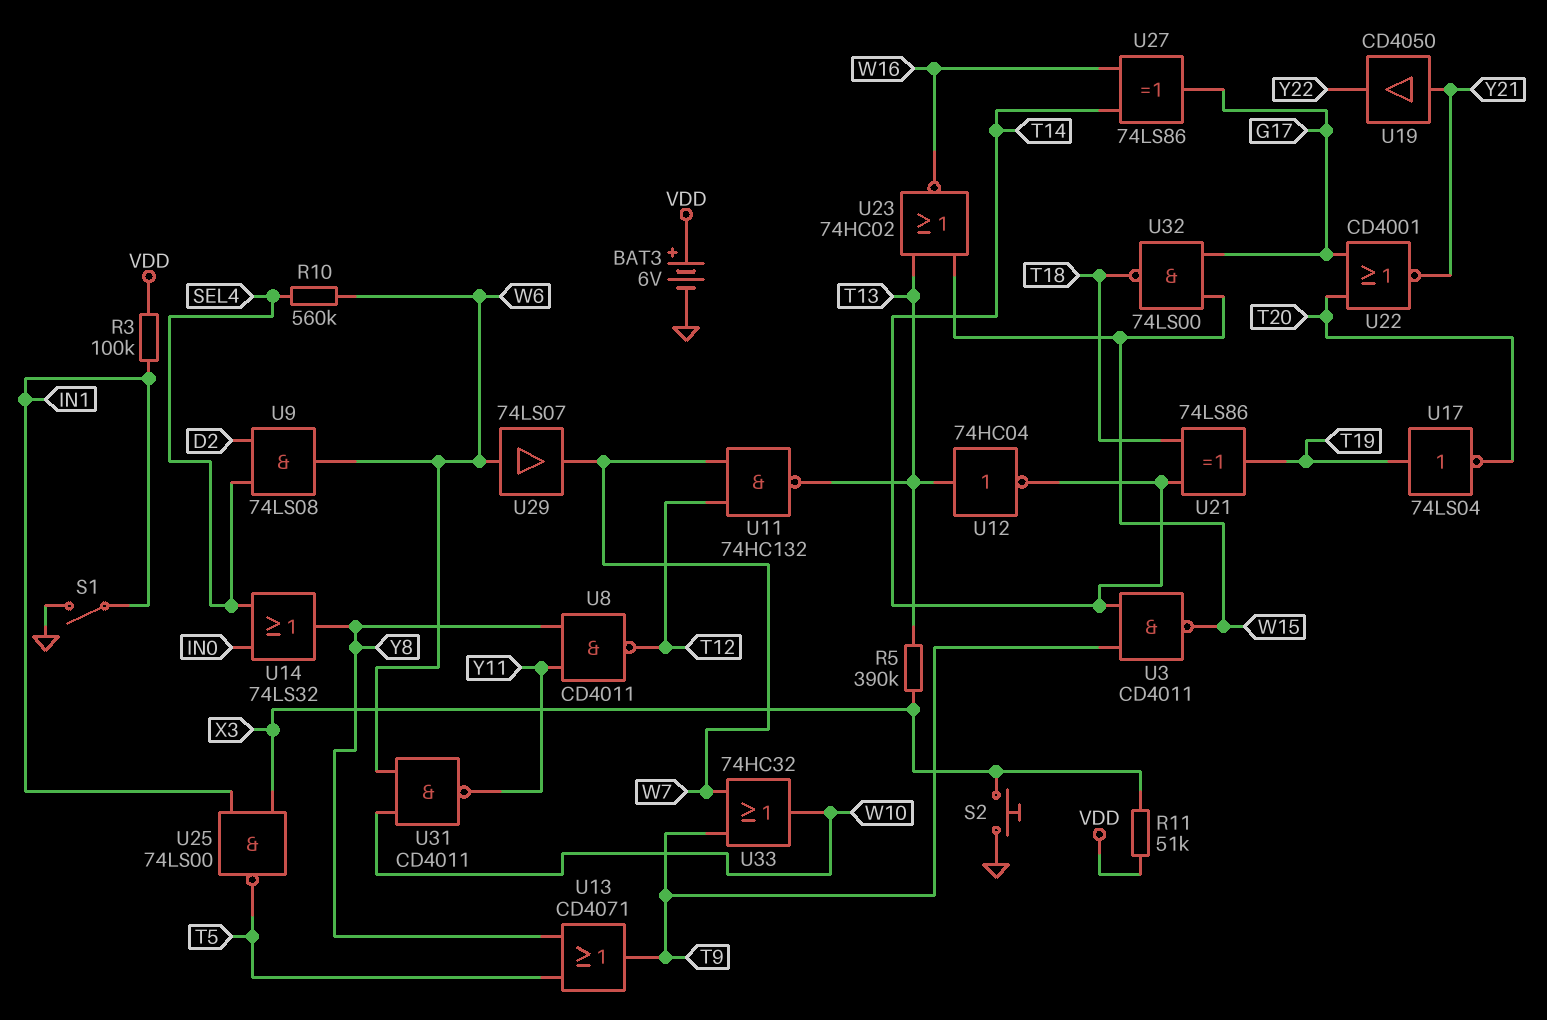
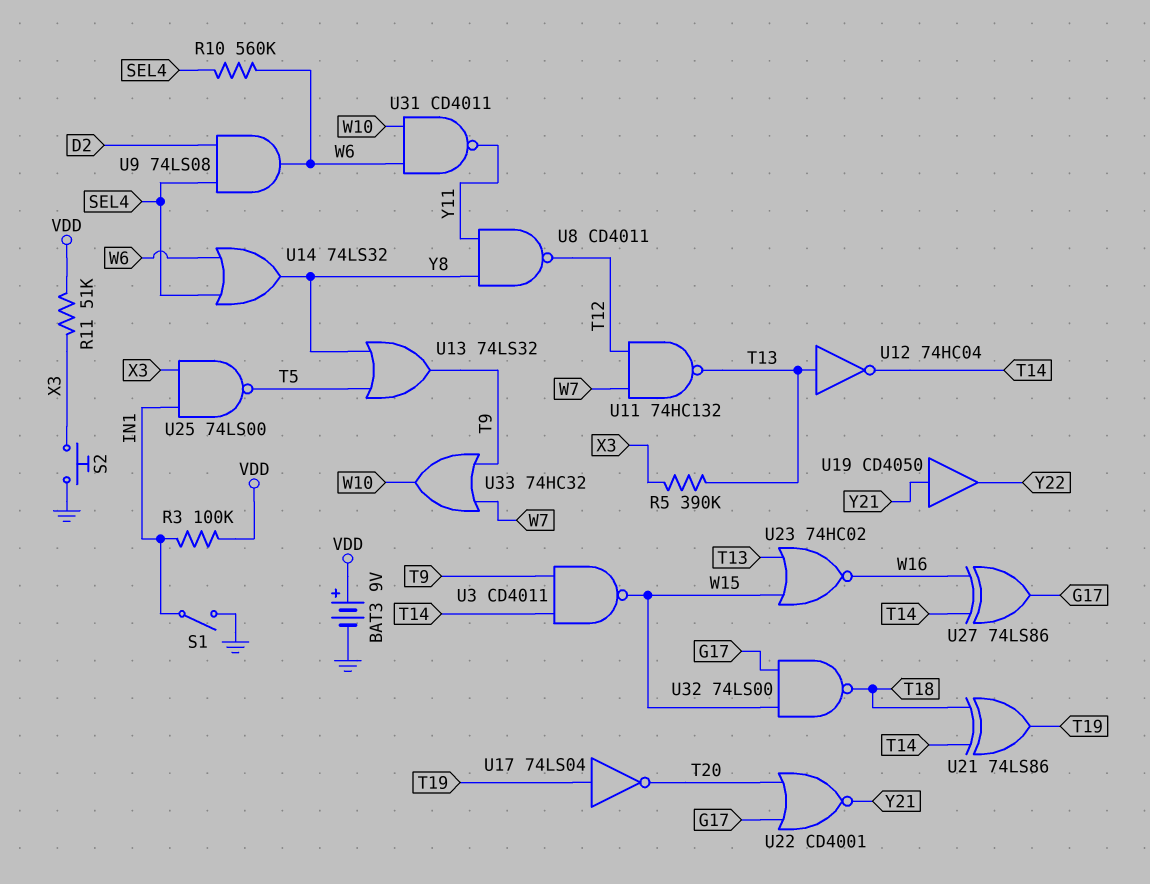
BAT3: 6V (plus VDD, minus GND) -> 9V (plus VDD, minus GND)
U13: OR CD4071 (in T5, in Y8, out T9) -> OR 74LS32 (in T5, in Y8, out T9)
U14: OR 74LS32 (in IN0, in SEL4, out Y8) -> OR 74LS32 (in SEL4, in W6, out Y8)
U29: buffer 74LS07 (in W6, out W7) -> none

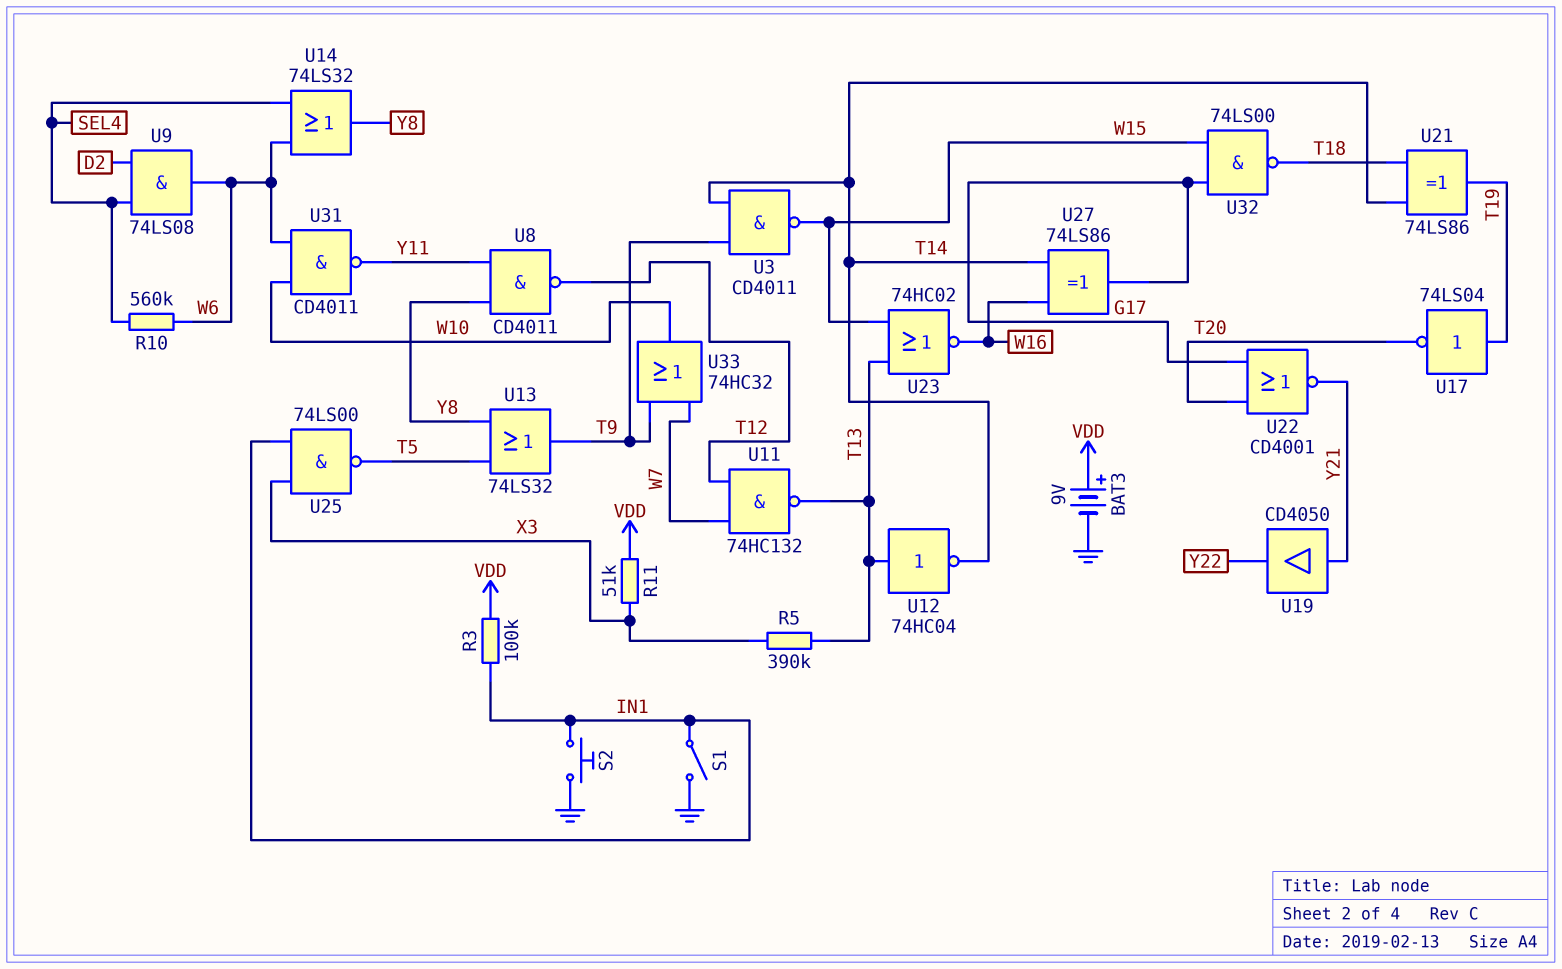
S2: button (GND, X3) -> button (GND, IN1)

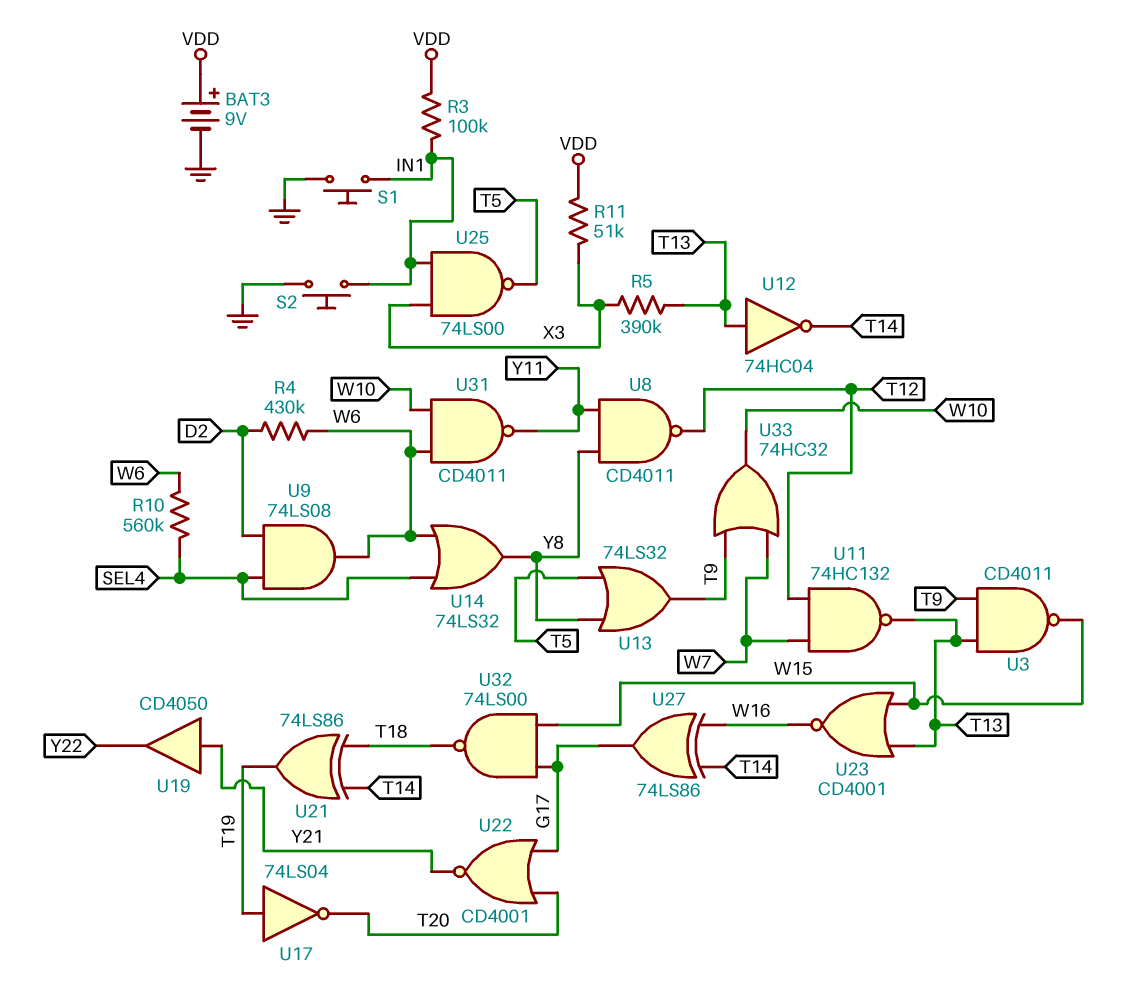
R4: none -> 430k (D2, W6)
S1: switch (GND, IN1) -> button (GND, IN1)
U3: NAND CD4011 (in T9, in T14, out W15) -> NAND CD4011 (in T9, in T13, out W15)
U23: NOR 74HC02 (in T13, in W15, out W16) -> NOR CD4001 (in T13, in W15, out W16)

